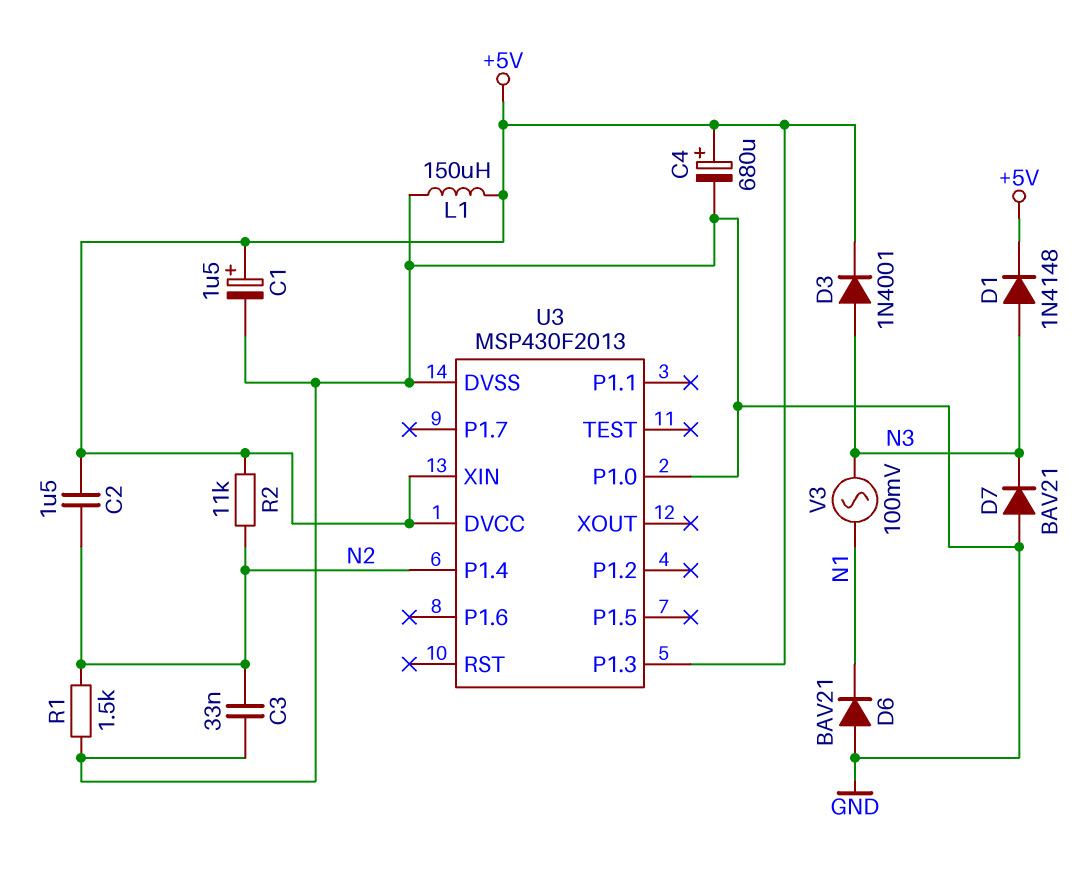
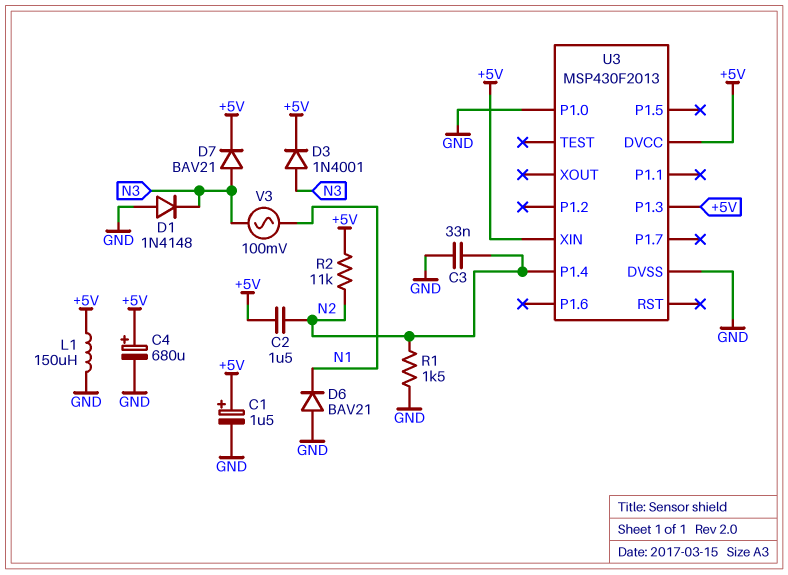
D1: diode 1N4148 (A N3, K +5V) -> diode 1N4148 (A GND, K N3)
D7: diode BAV21 (A GND, K N3) -> diode BAV21 (A N3, K +5V)

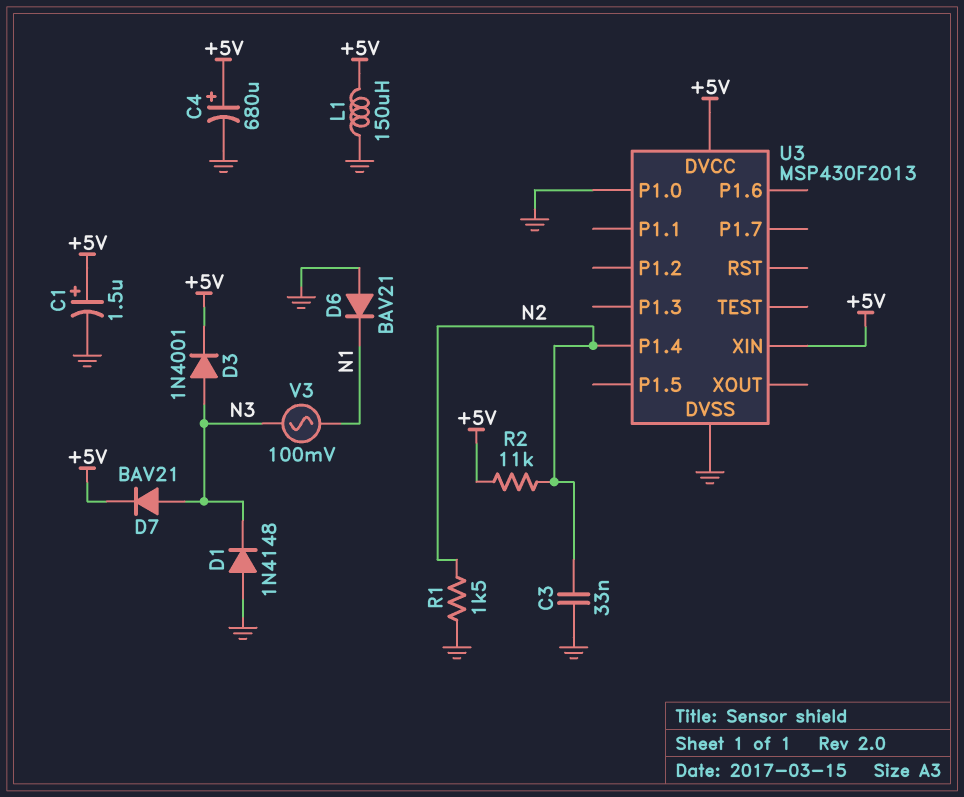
C2: 1.5uF (+5V, N2) -> none
U3 pin P1.3: +5V -> none

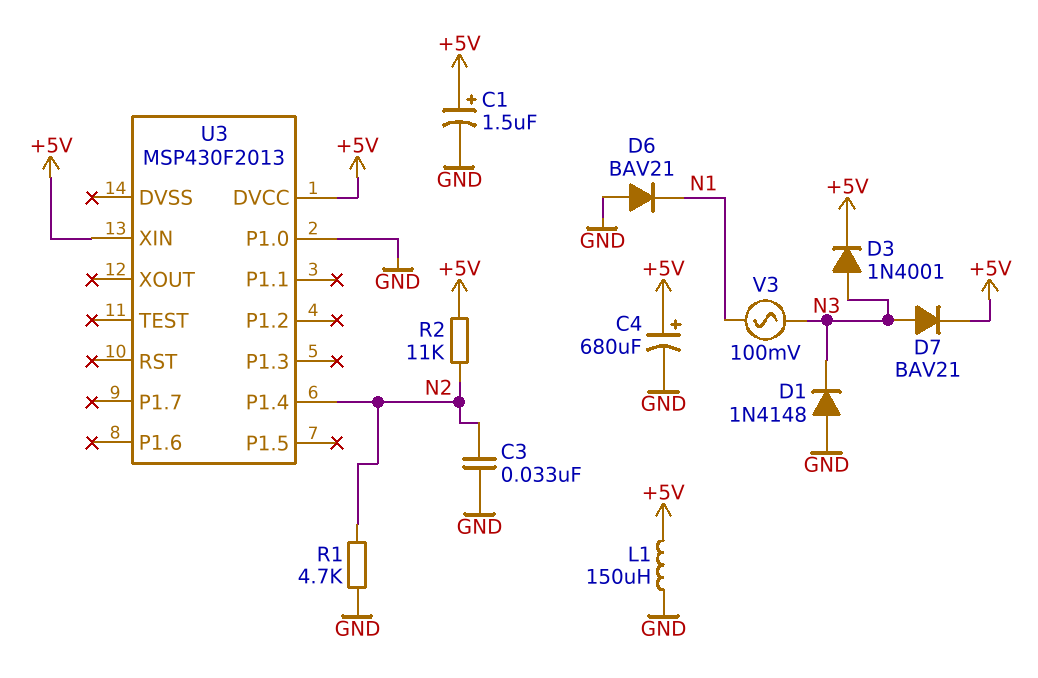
R1: 1.5k (GND, N2) -> 4.7k (GND, N2)
U3 pin DVSS: GND -> none

